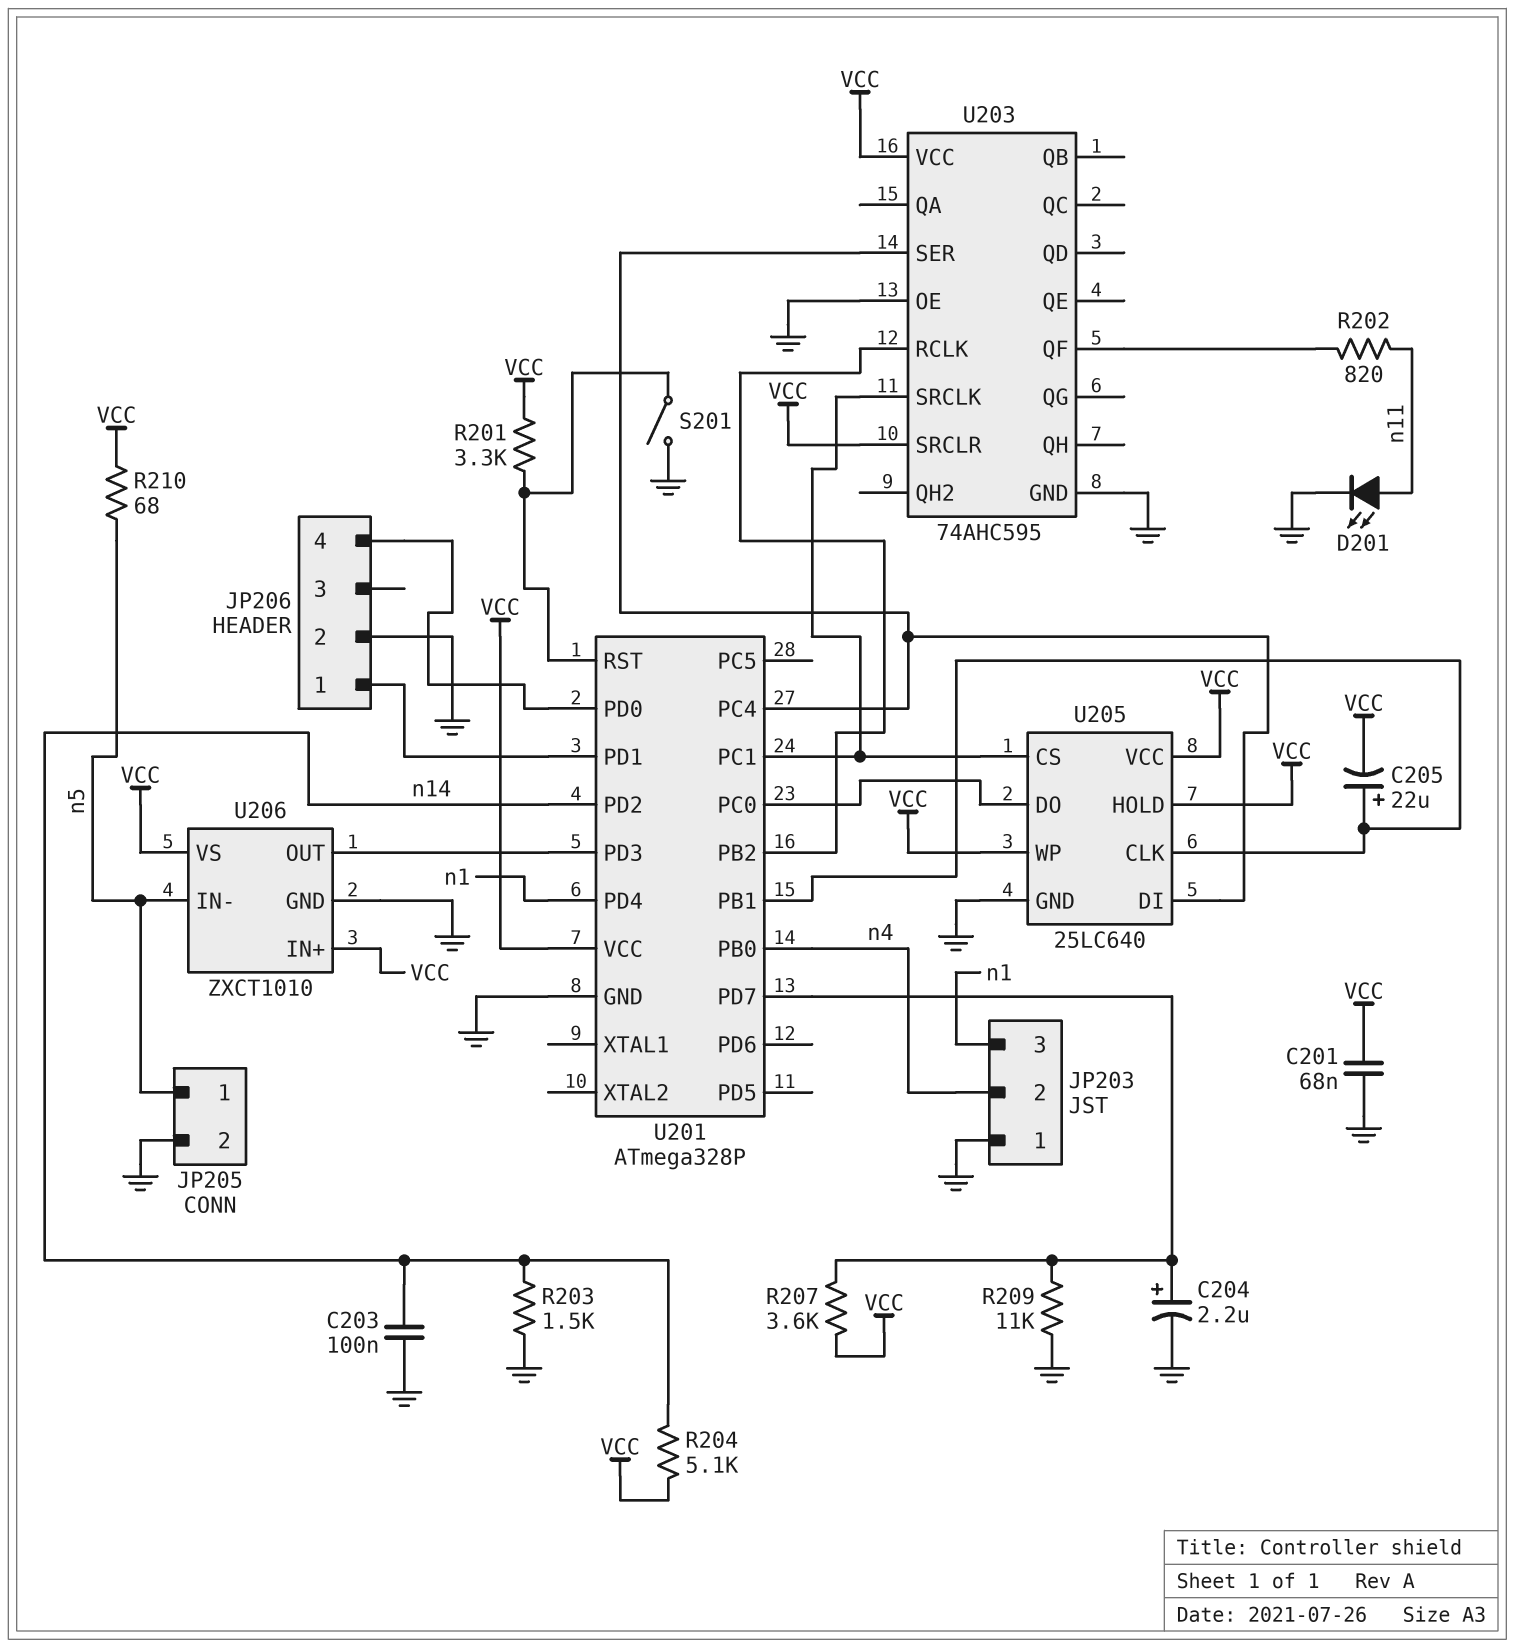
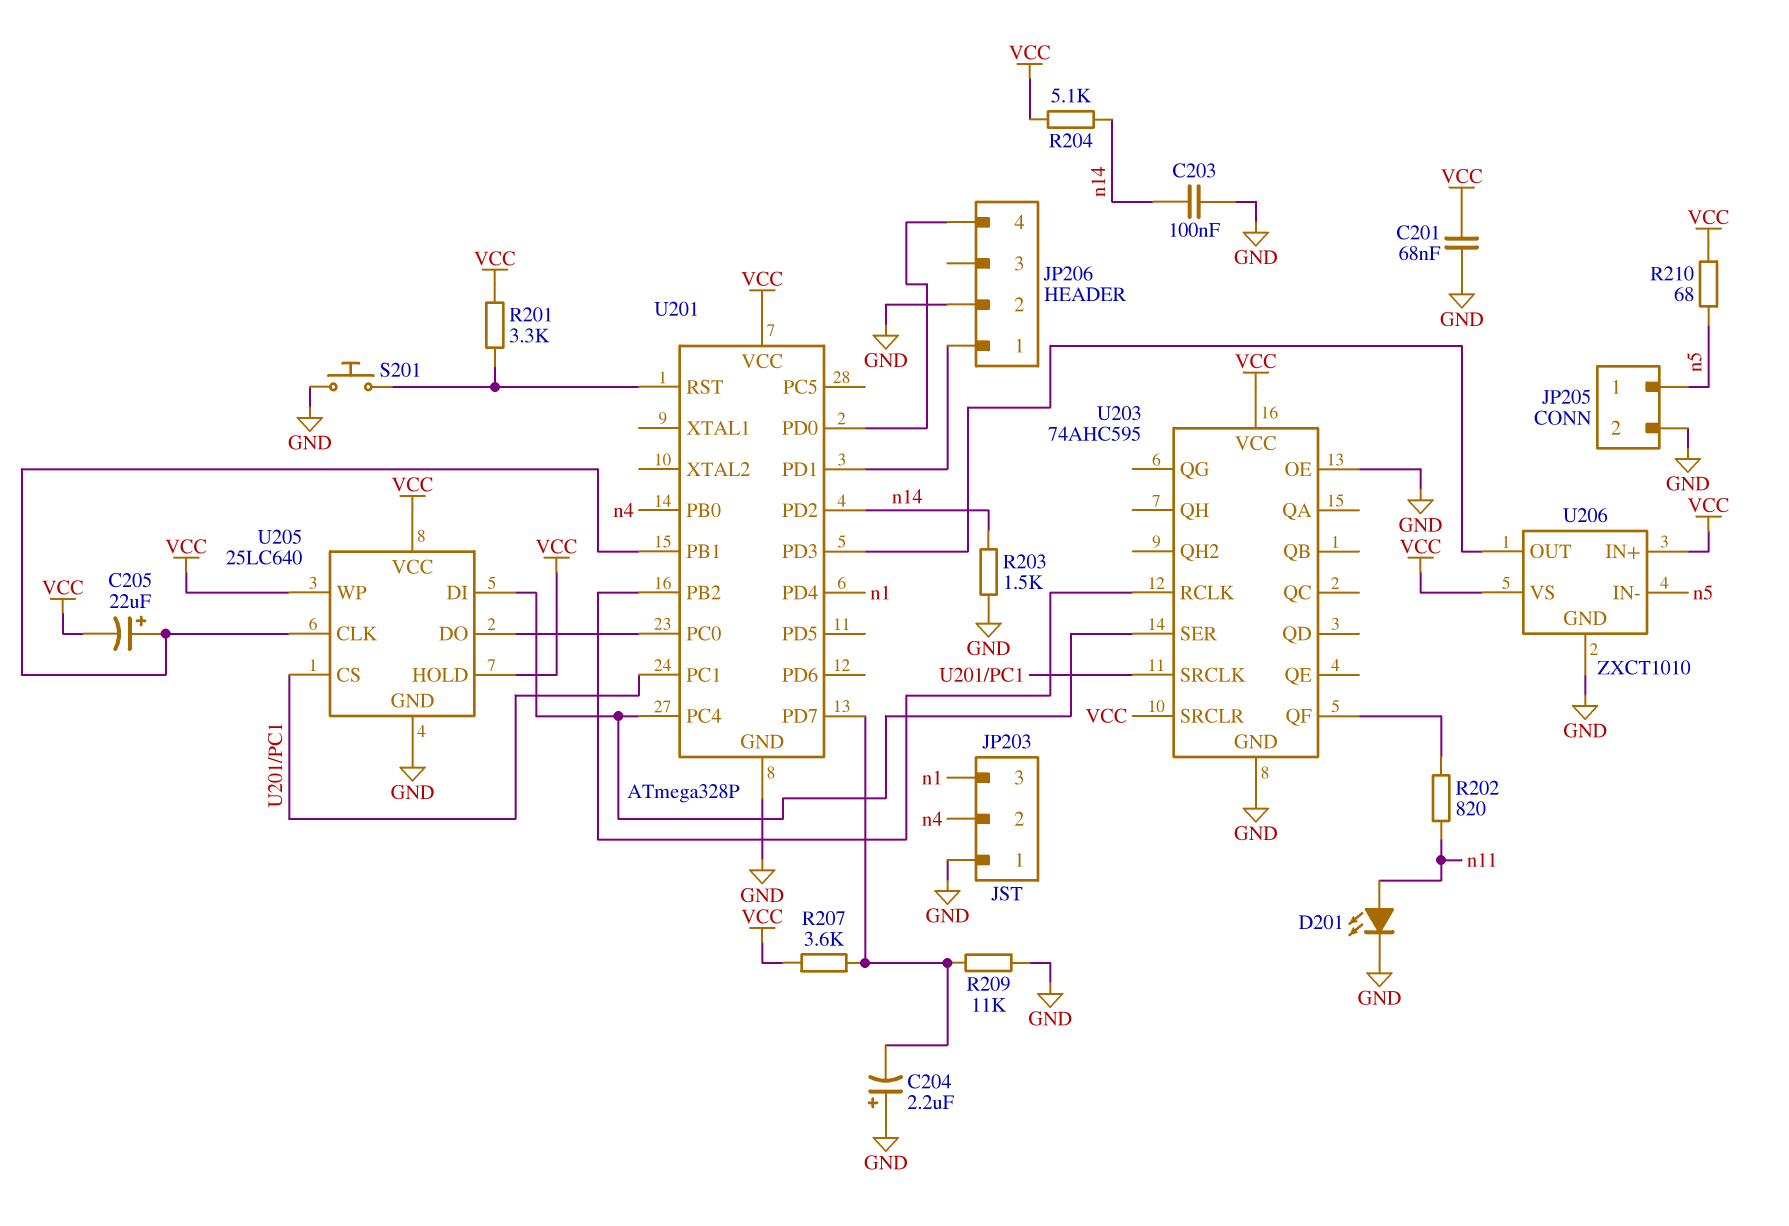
C204: 2.2uF (plus U201/PD7, minus GND) -> 2.2uF (plus GND, minus U201/PD7)
S201: switch (GND, U201/RST) -> button (GND, U201/RST)

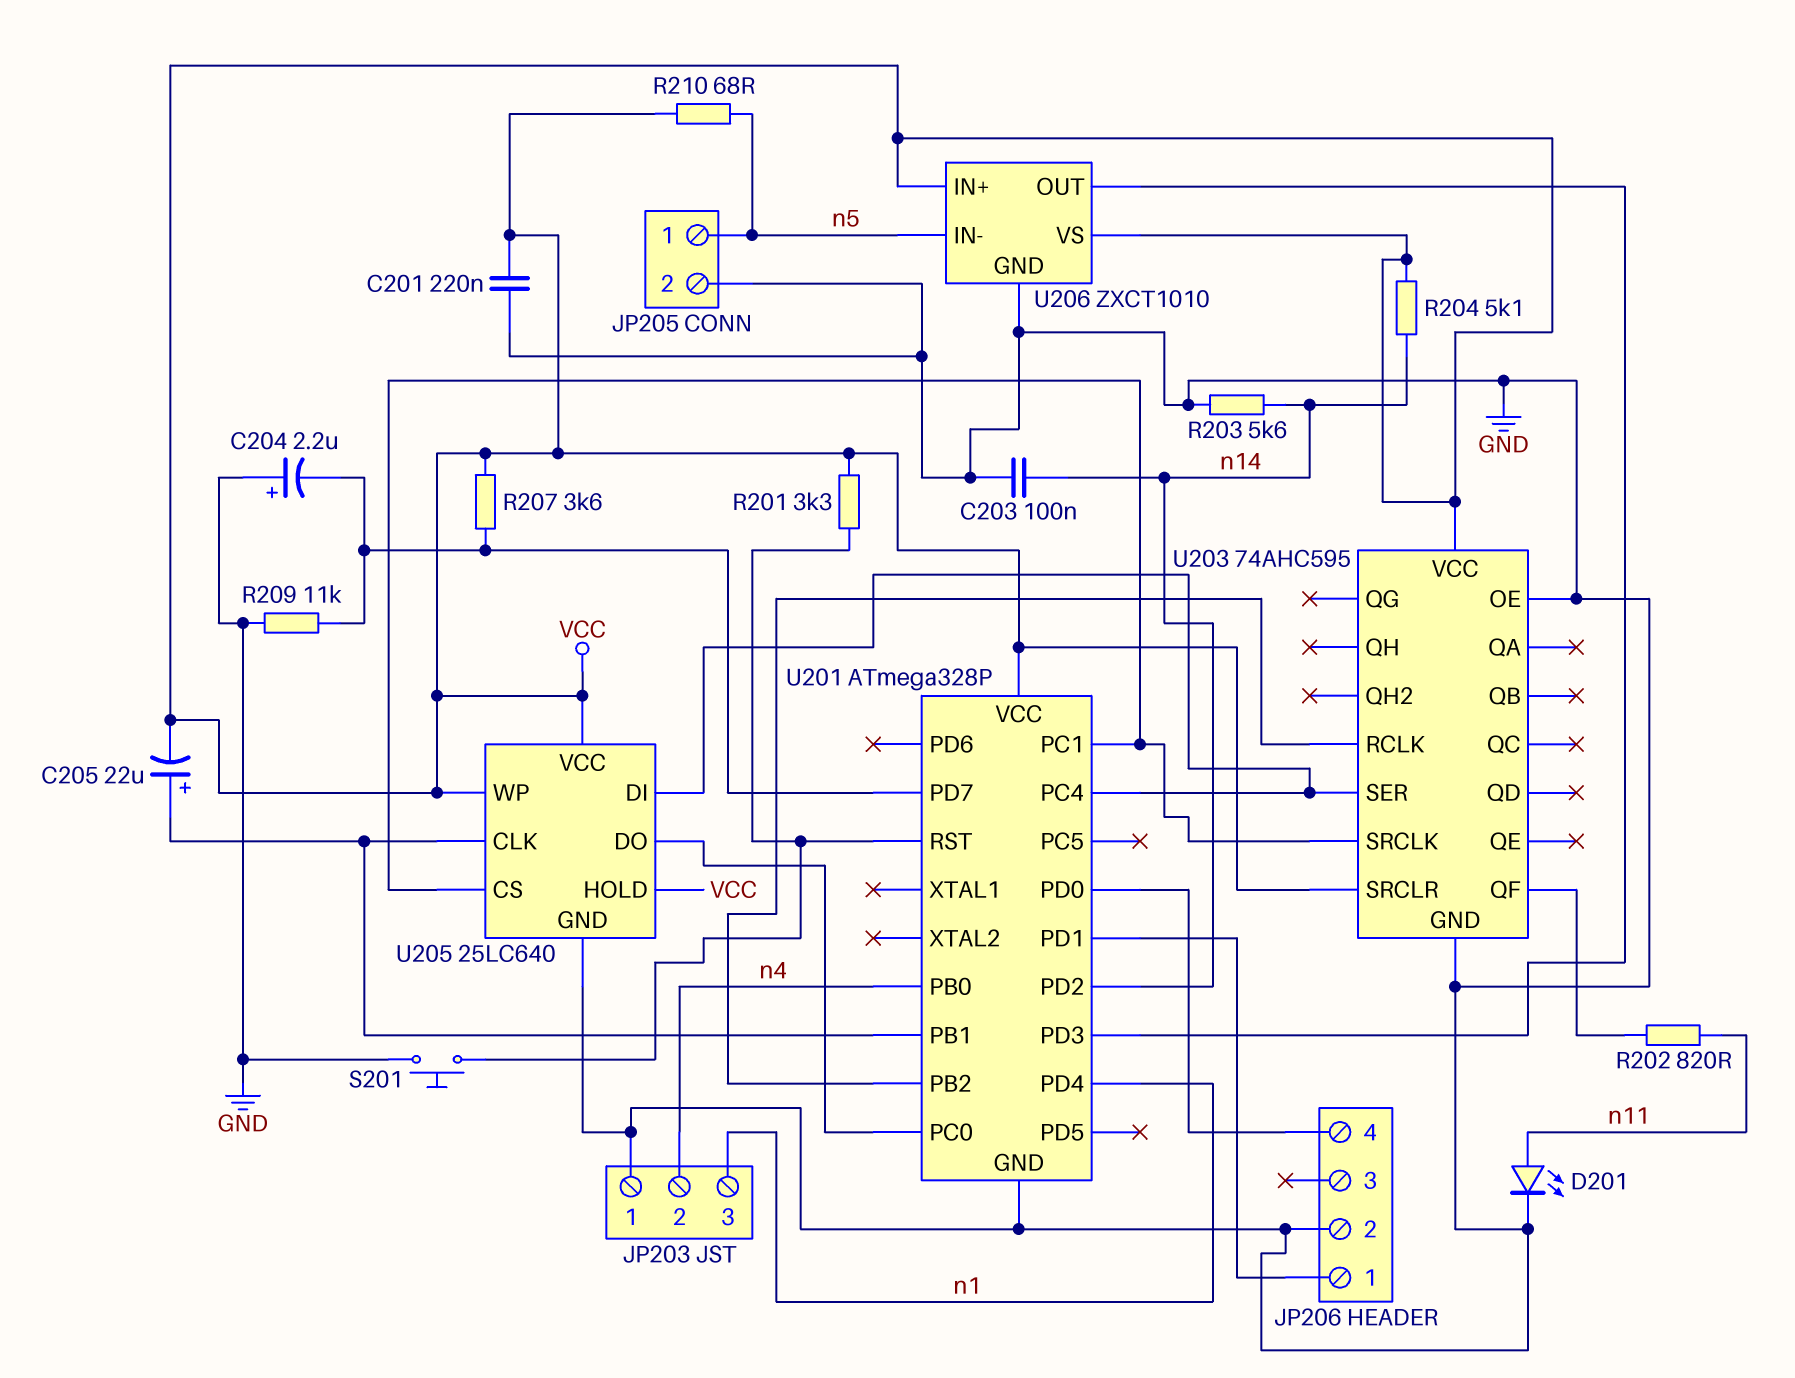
C201: 68nF (GND, VCC) -> 220nF (GND, VCC)
R203: 1.5k (GND, n14) -> 5.6k (GND, n14)

